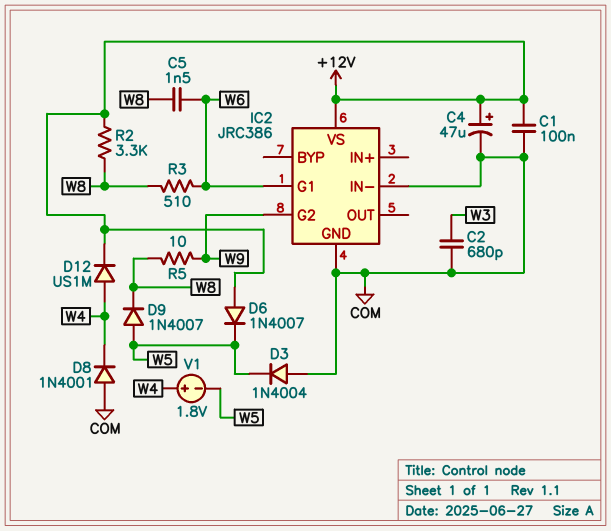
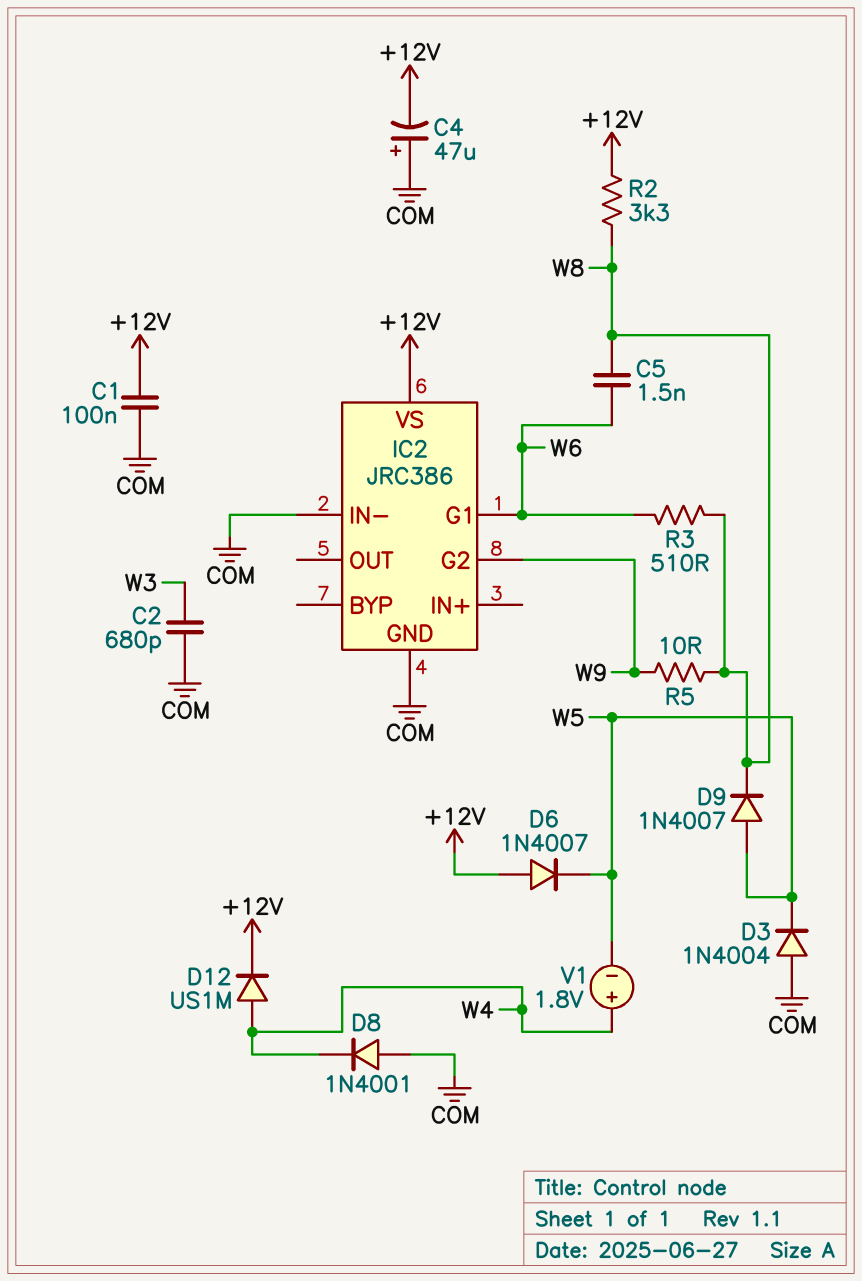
C4: 47uF (plus +12V, minus COM) -> 47uF (plus COM, minus +12V)

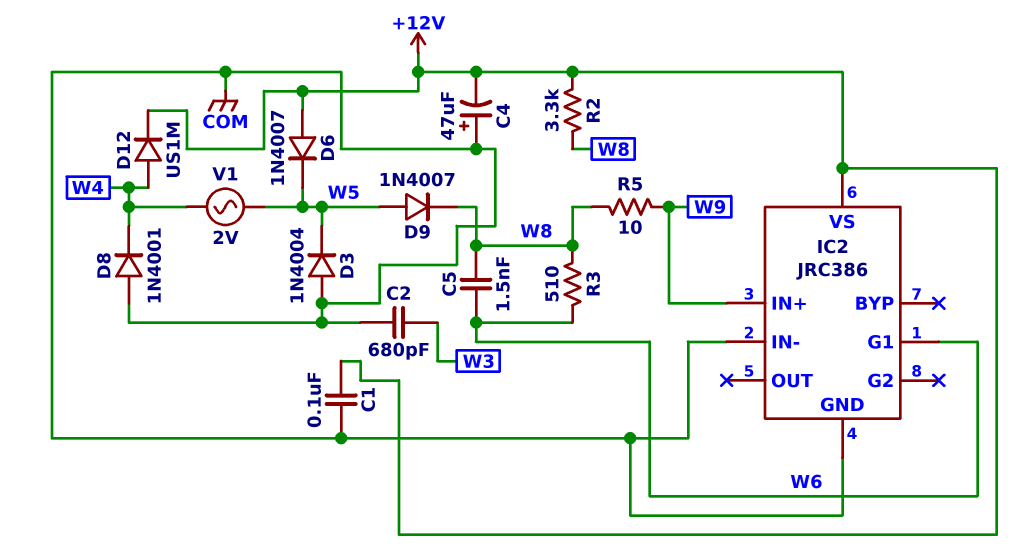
IC2 pin G2: W9 -> none
IC2 pin IN+: none -> W9
V1: 1.8V (plus W4, minus W5) -> AC 2V (W4, W5)

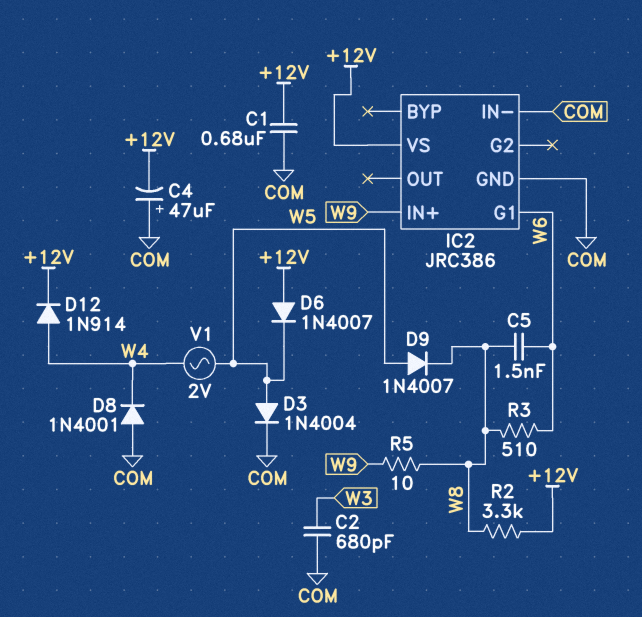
C1: 100nF (+12V, COM) -> 680nF (+12V, COM)
D3: diode 1N4004 (A COM, K W5) -> diode 1N4004 (A W5, K COM)
D12: diode US1M (A W4, K +12V) -> diode 1N914 (A W4, K +12V)

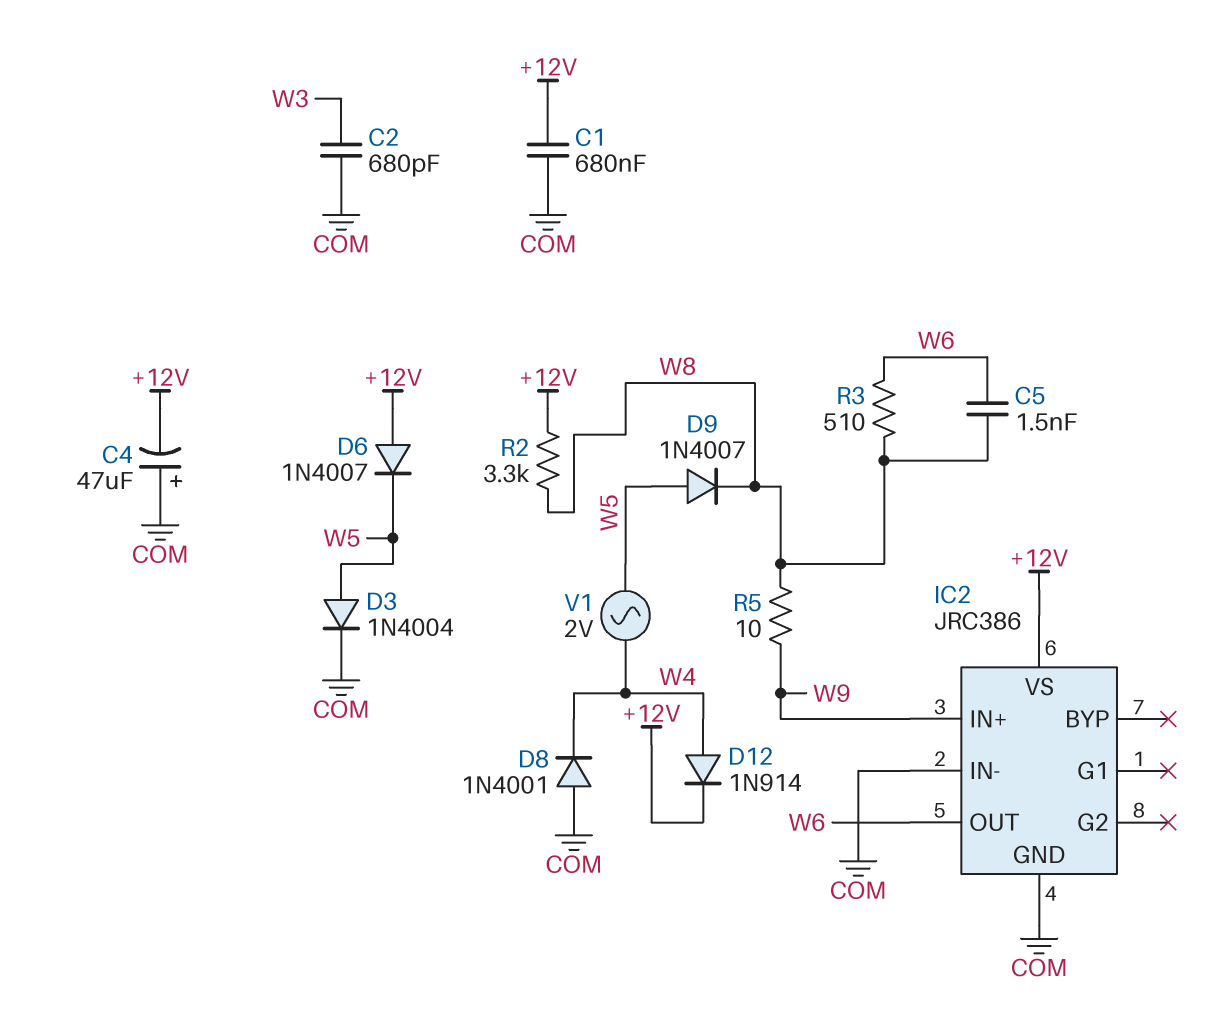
IC2 pin G1: W6 -> none
IC2 pin OUT: none -> W6

